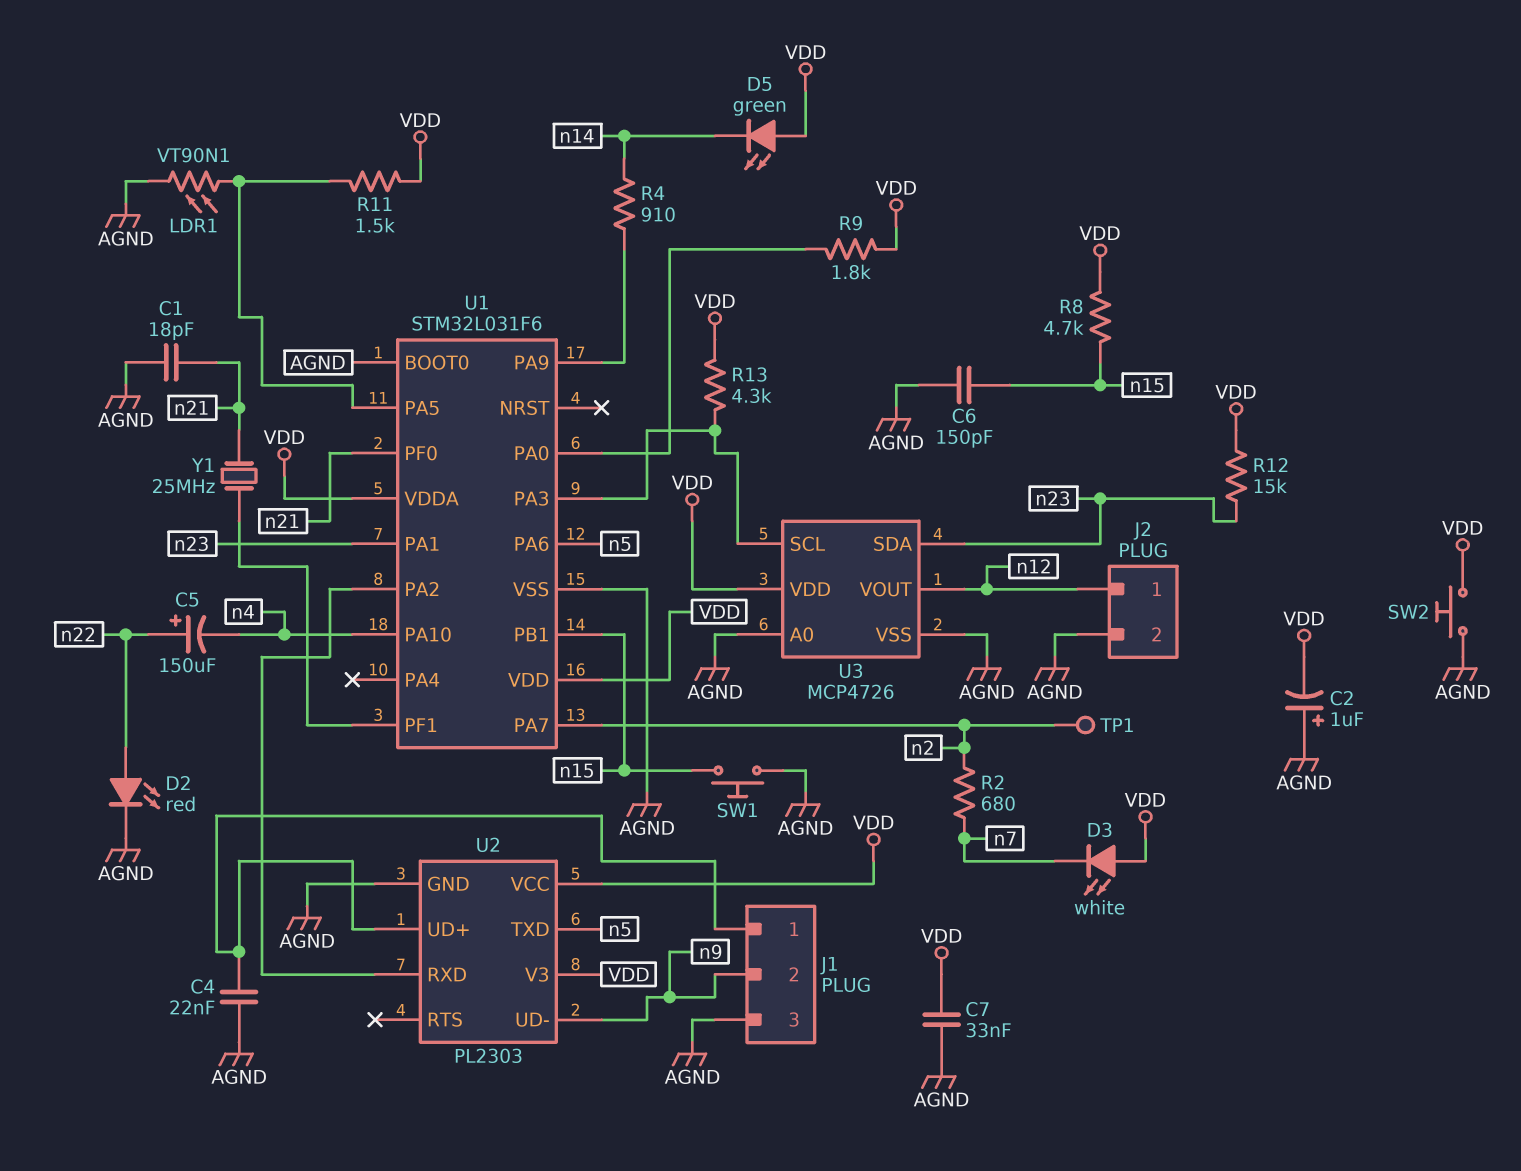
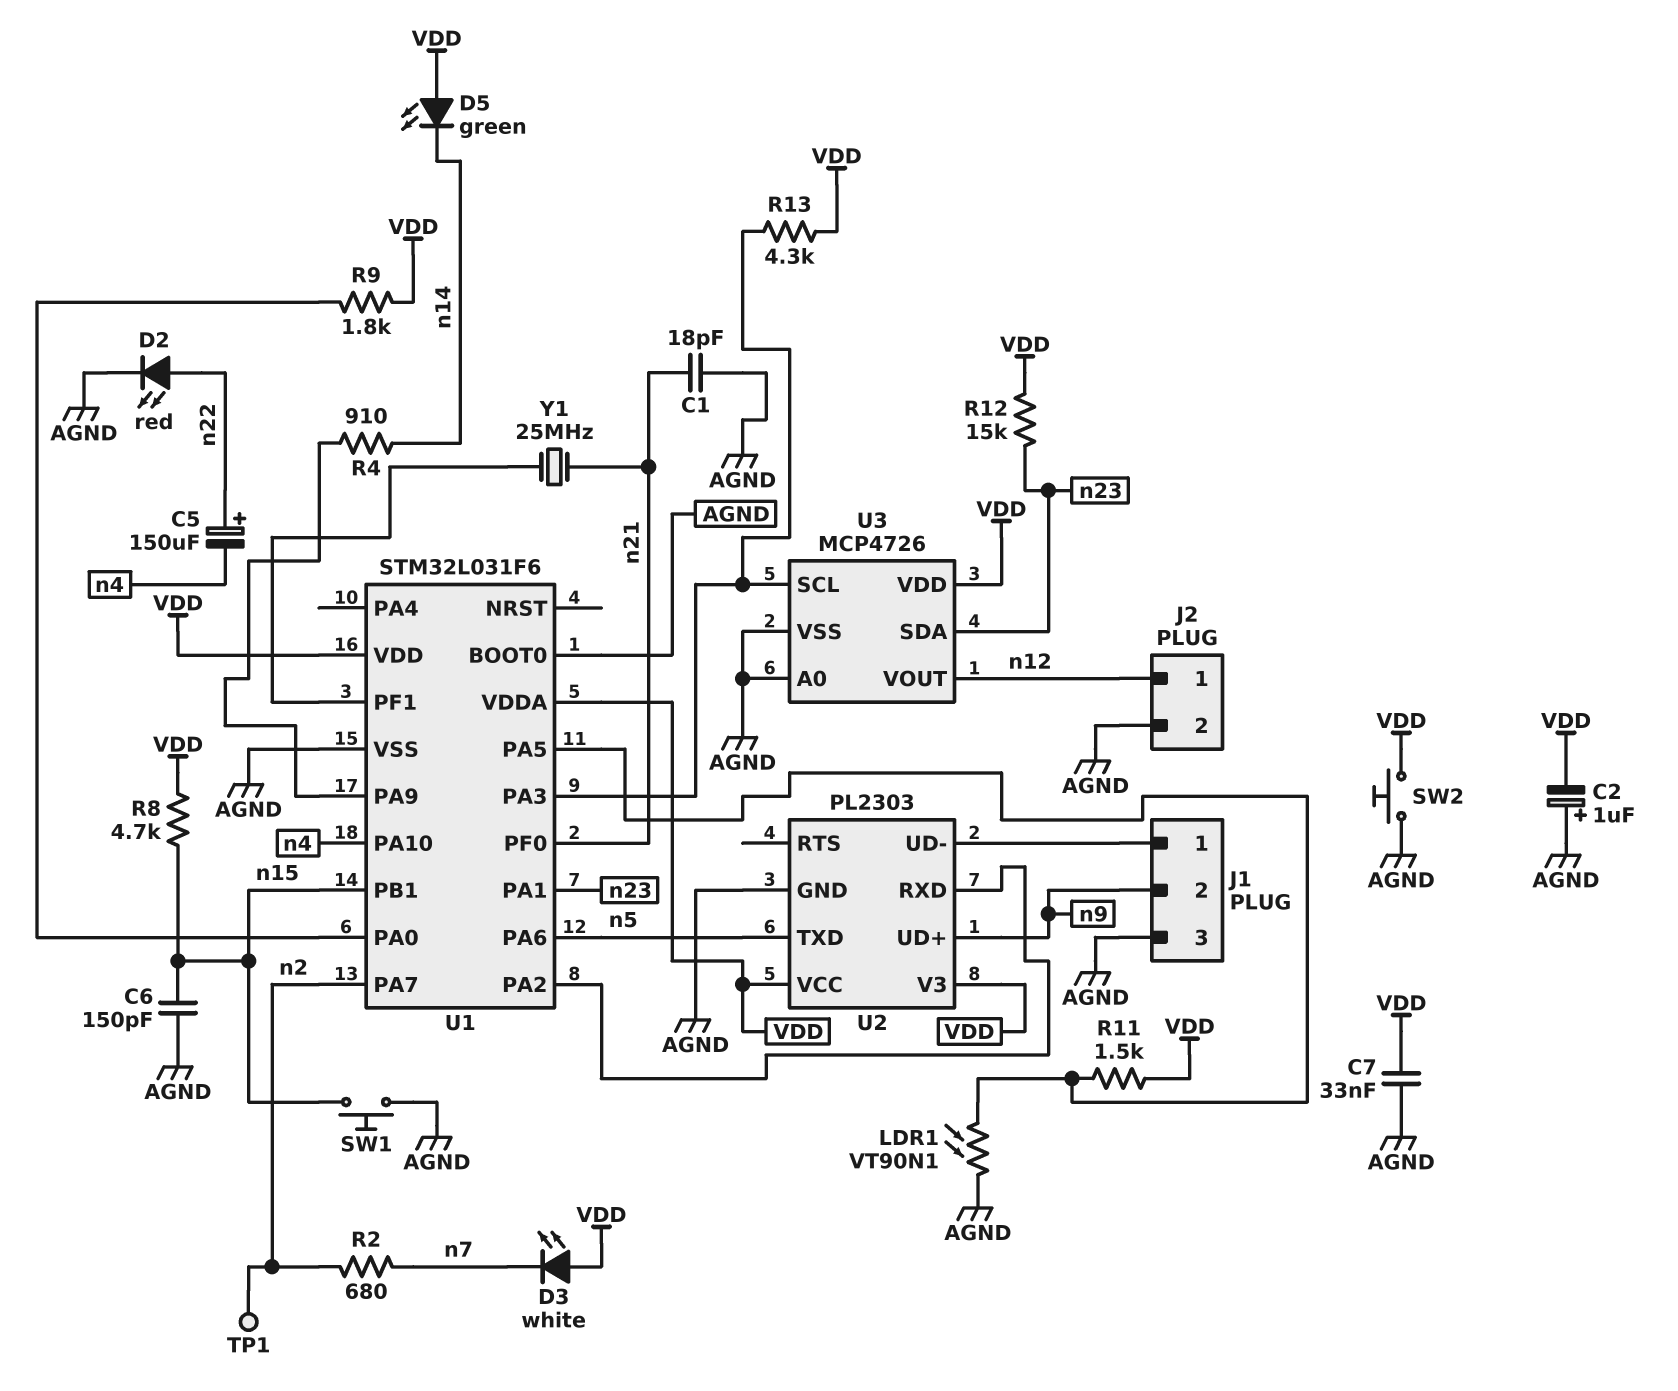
C4: 22nF (AGND, J1/1) -> none
U2 pin UD+: J1/1 -> n9
U2 pin UD-: n9 -> J1/1

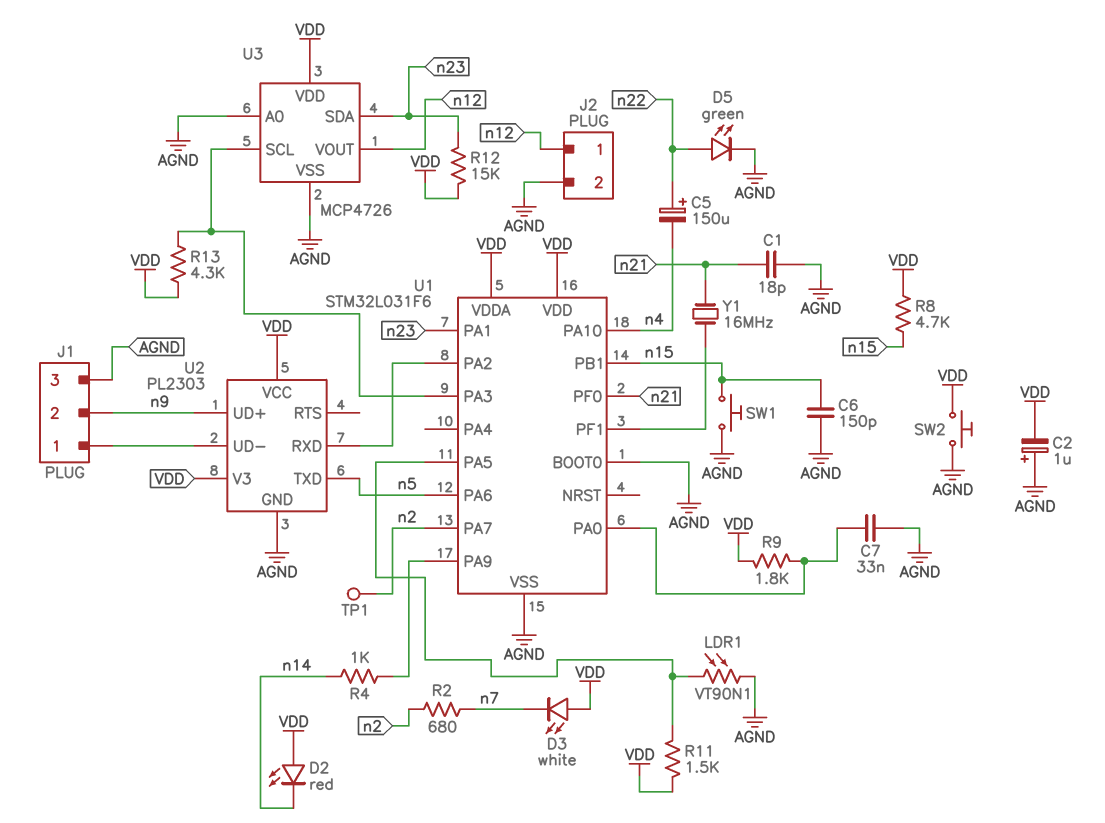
C7: 33nF (AGND, VDD) -> 33nF (AGND, U1/PA0)
D2: LED red (A n22, K AGND) -> LED red (A VDD, K n14)
D5: LED green (A VDD, K n14) -> LED green (A n22, K AGND)
R4: 910 (U1/PA9, n14) -> 1k (U1/PA9, n14)
Y1: 25MHz (U1/PF1, n21) -> 16MHz (U1/PF1, n21)

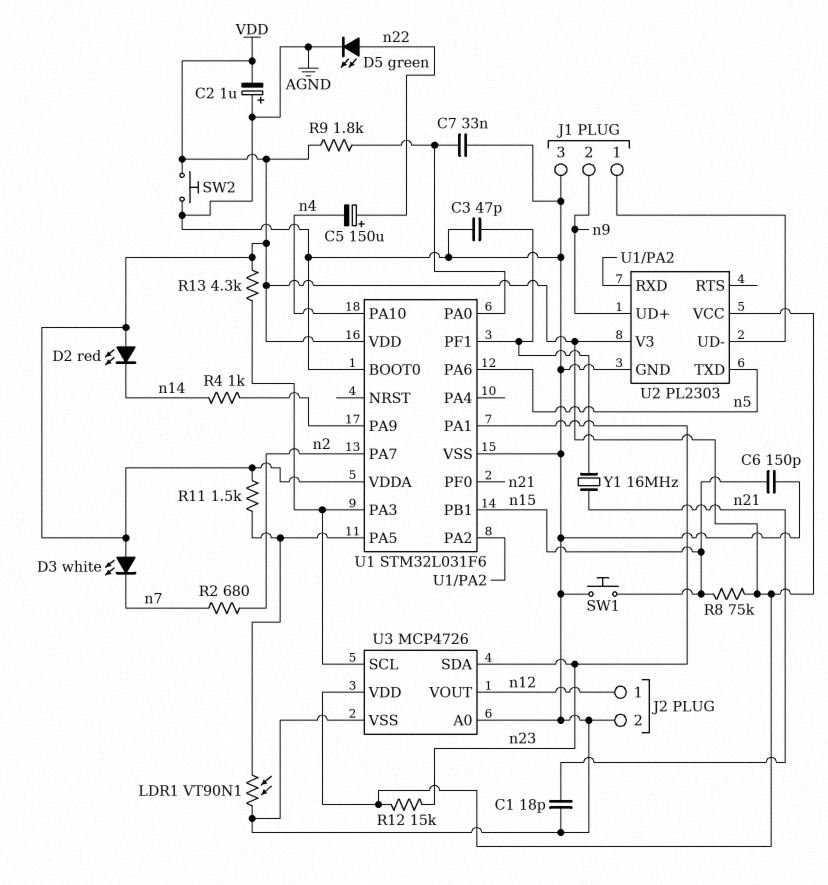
C3: none -> 47pF (AGND, U1/PF1)
R8: 4.7k (VDD, n15) -> 75k (VDD, n15)
TP1: test point (n2) -> none

